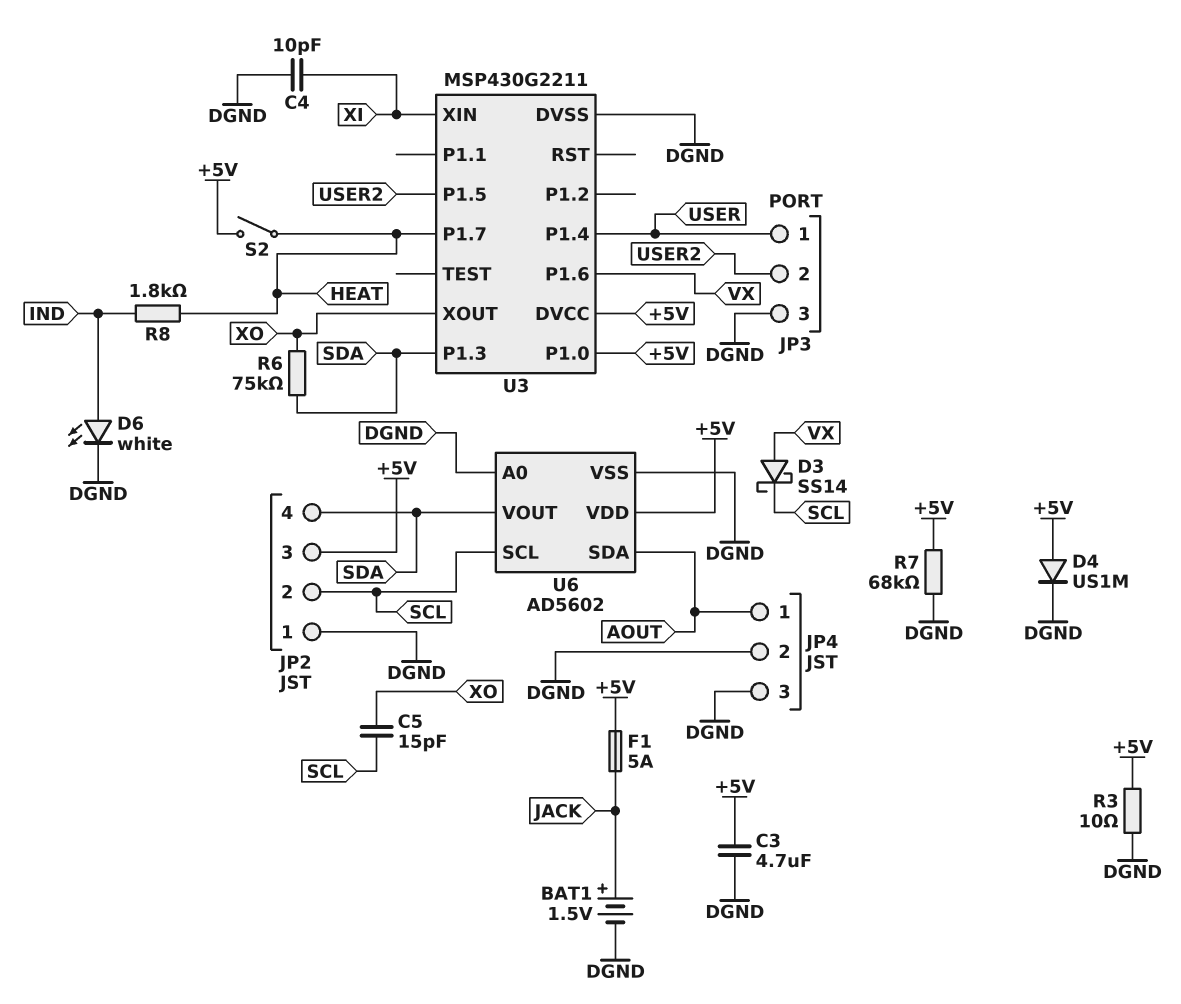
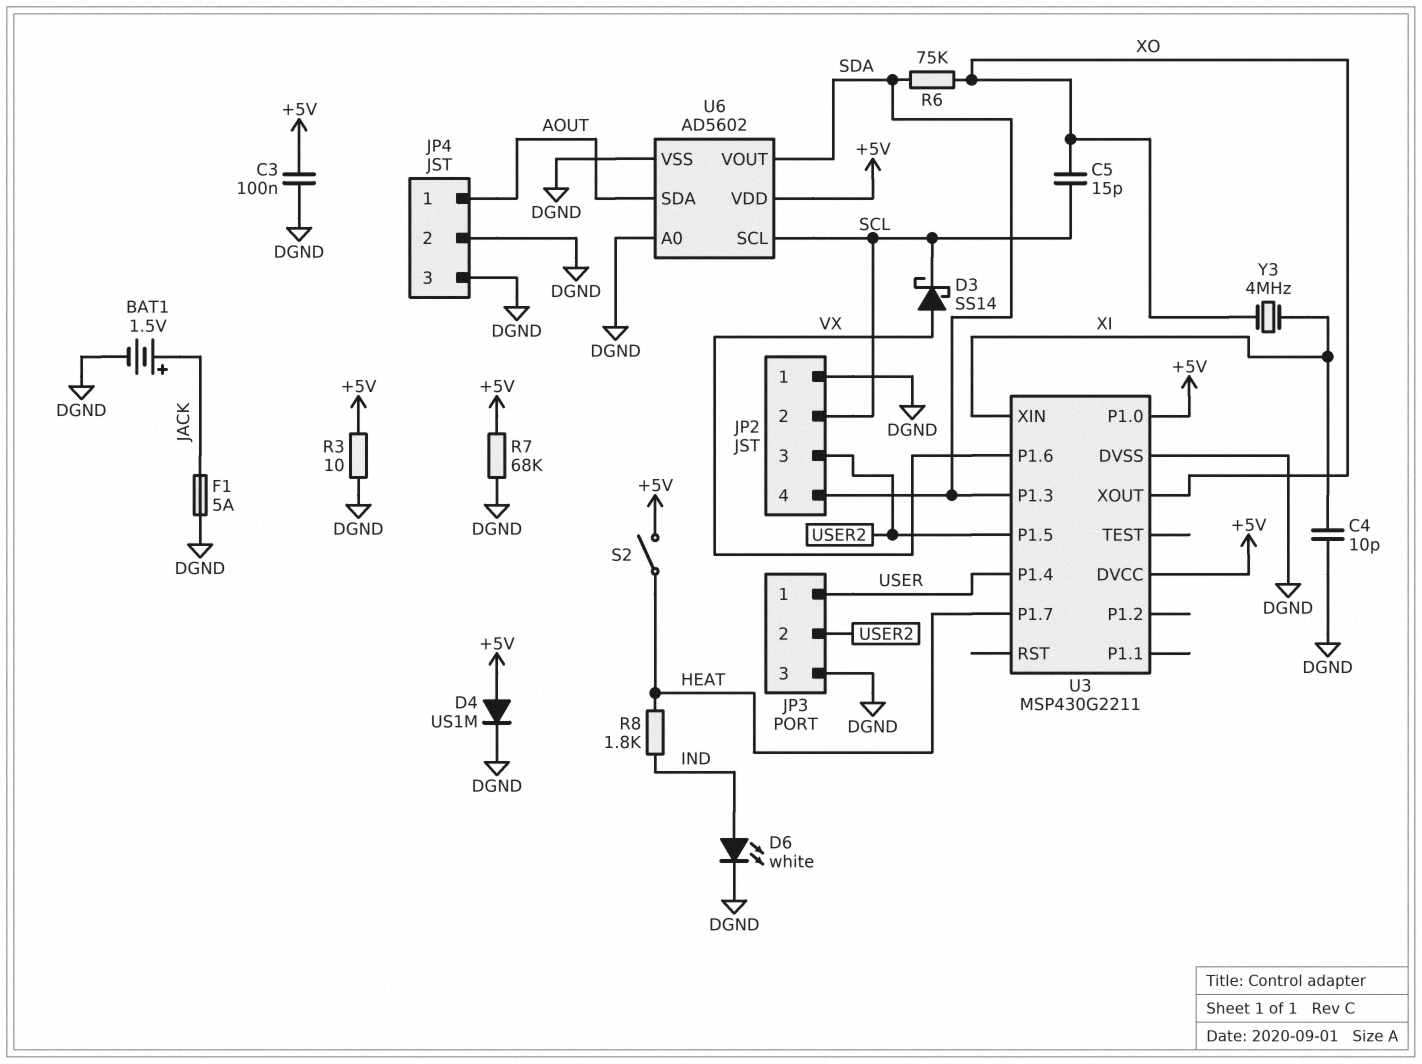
C3: 4.7uF (+5V, DGND) -> 100nF (+5V, DGND)
F1: 5A (+5V, JACK) -> 5A (DGND, JACK)
JP2 pin 3: +5V -> USER2
Y3: none -> 4MHz (XI, XO)

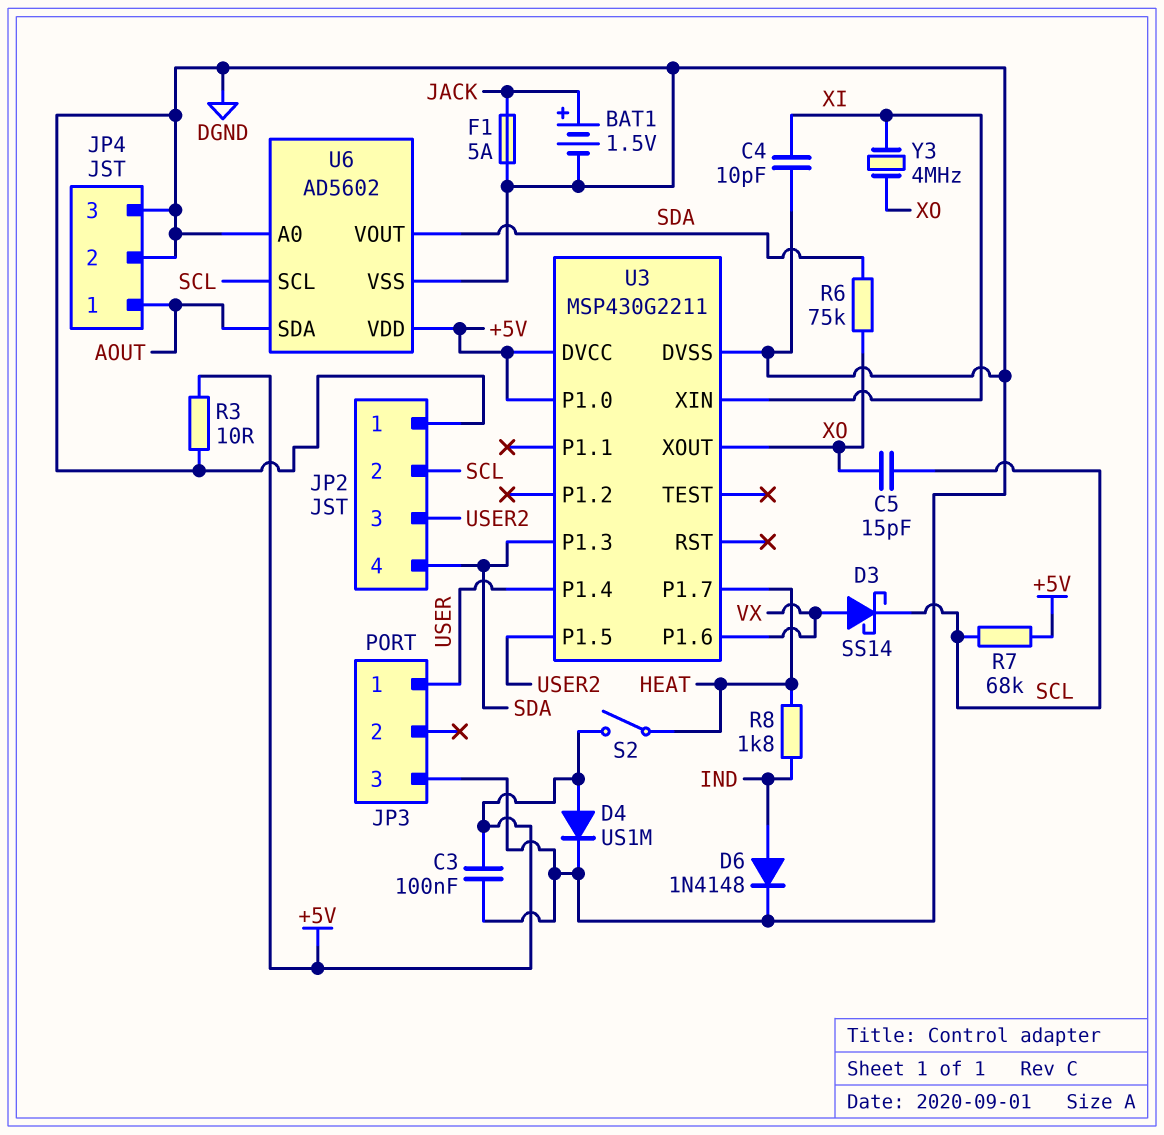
D6: LED white (A IND, K DGND) -> diode 1N4148 (A IND, K DGND)
JP3 pin 2: USER2 -> none
R7: 68k (+5V, DGND) -> 68k (+5V, SCL)

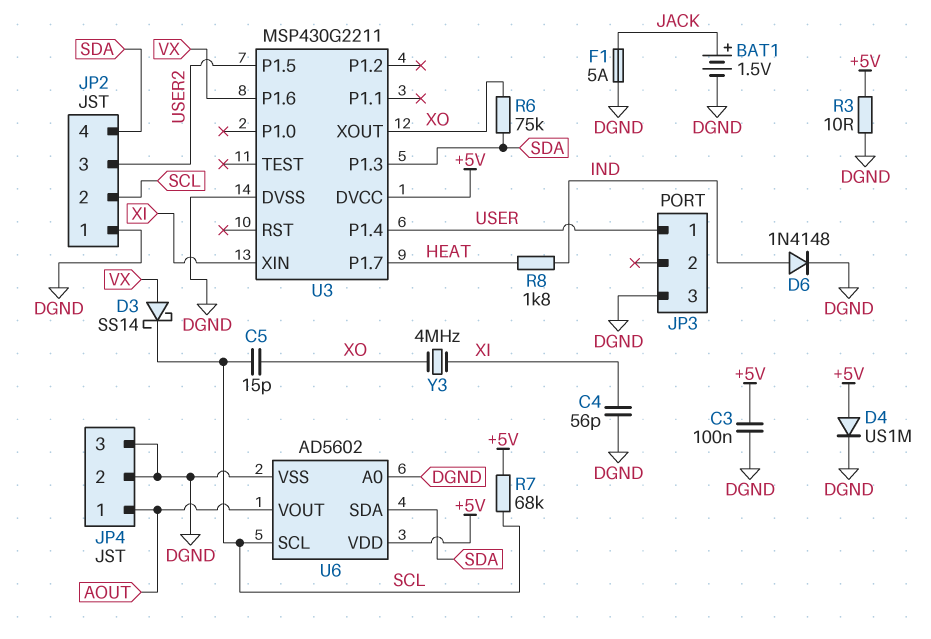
C4: 10pF (DGND, XI) -> 56pF (DGND, XI)
S2: switch (+5V, HEAT) -> none
U3 pin P1.0: +5V -> none
U6 pin SDA: AOUT -> SDA
U6 pin VOUT: SDA -> AOUT

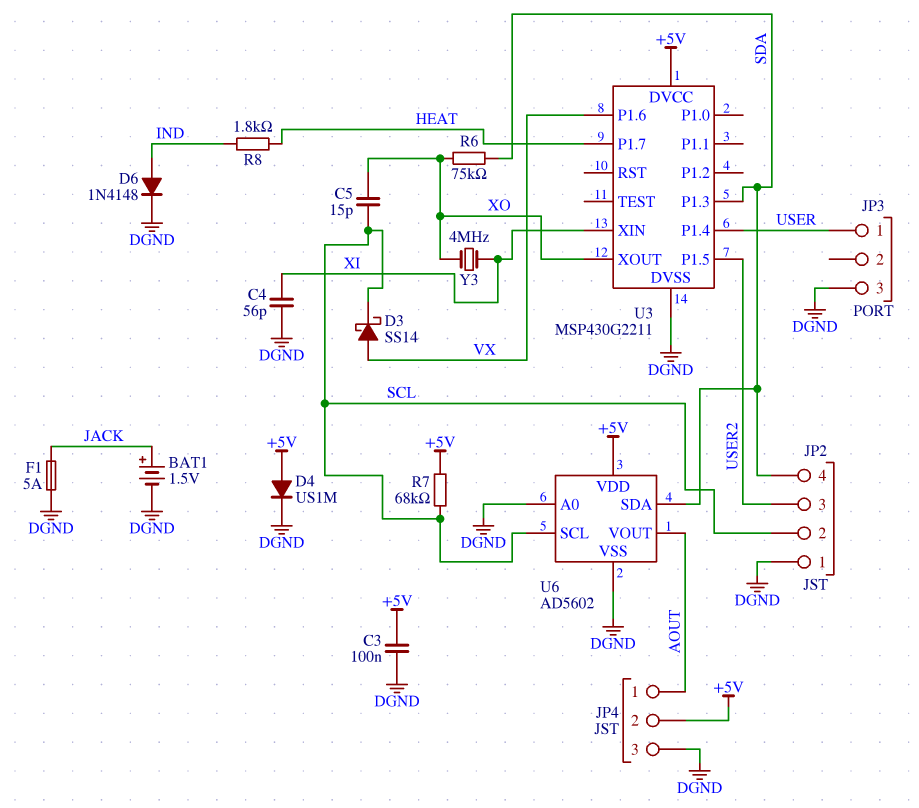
JP4 pin 2: DGND -> +5V
R3: 10 (+5V, DGND) -> none

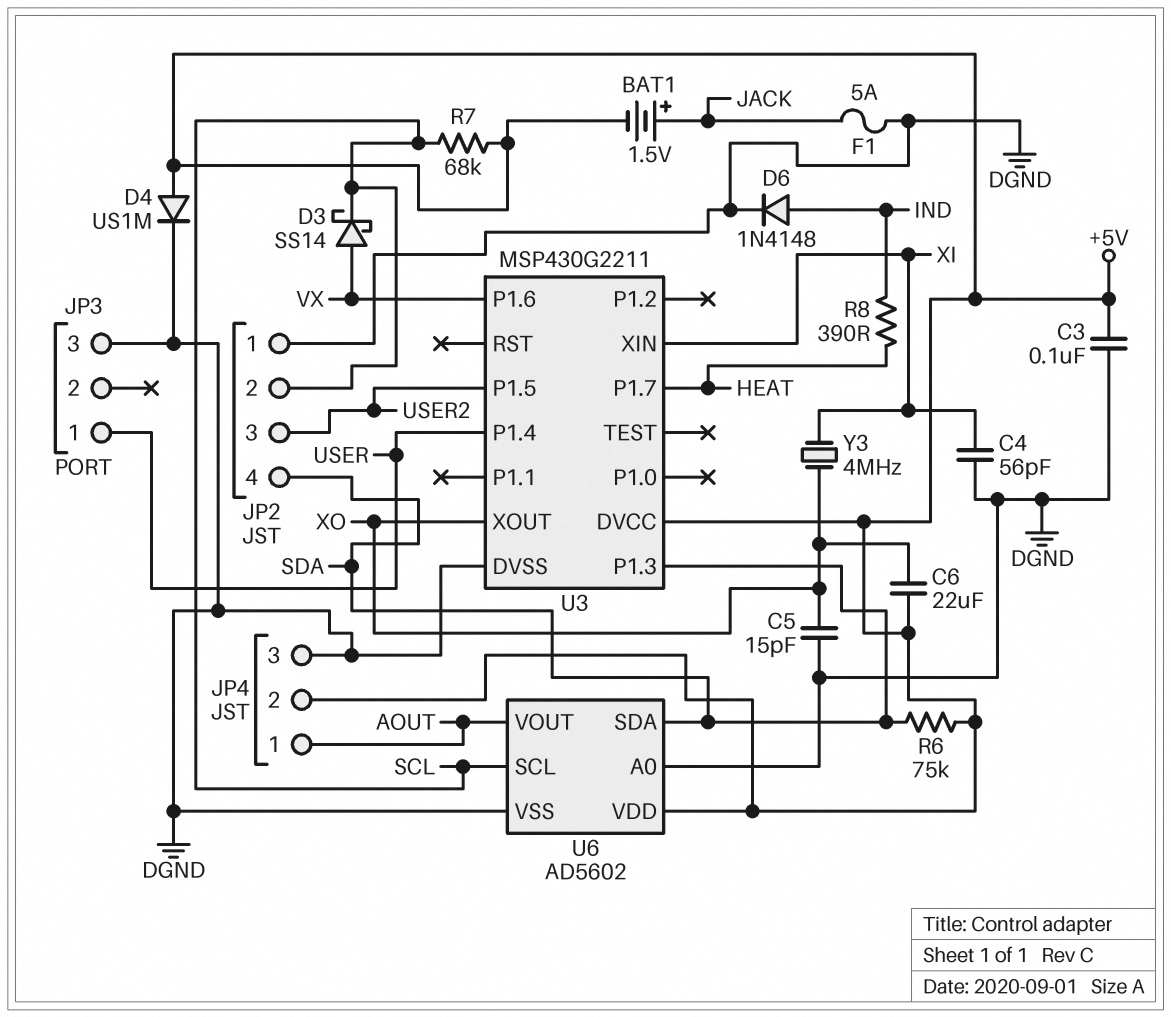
BAT1: 1.5V (plus JACK, minus DGND) -> 1.5V (plus JACK, minus +5V)
C5: 15pF (SCL, XO) -> 15pF (DGND, XO)
C6: none -> 22uF (+5V, XO)
R6: 75k (SDA, XO) -> 75k (+5V, SDA)
R8: 1.8k (HEAT, IND) -> 390 (HEAT, IND)

